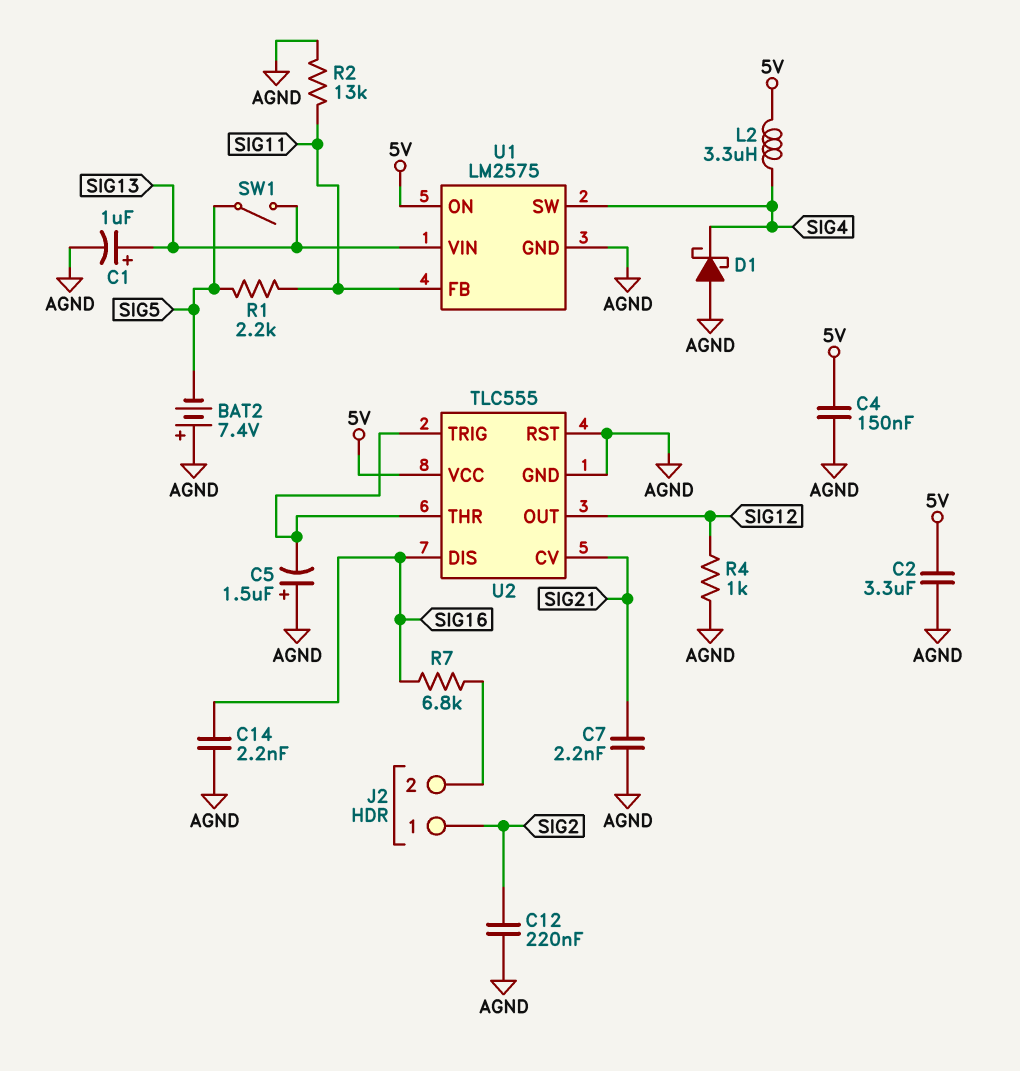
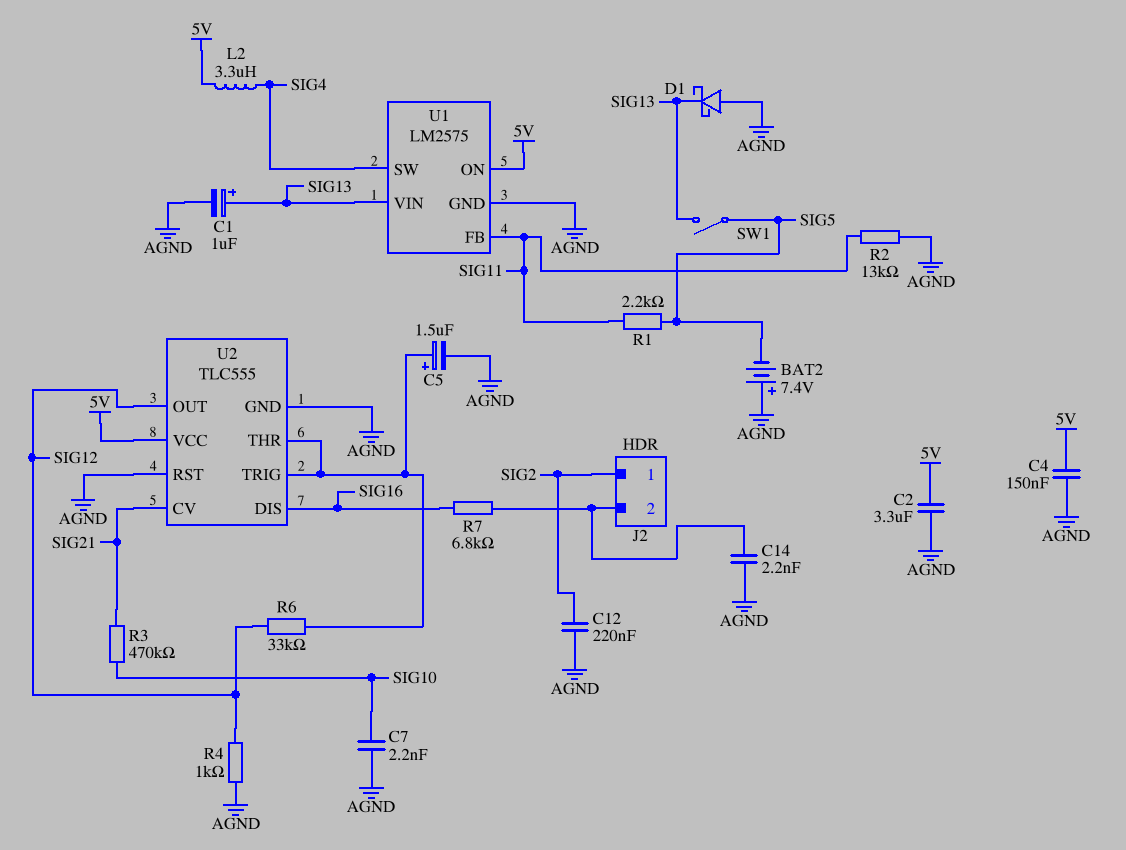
C5: 1.5uF (plus AGND, minus U2/THR) -> 1.5uF (plus U2/THR, minus AGND)
C7: 2.2nF (AGND, SIG21) -> 2.2nF (AGND, SIG10)
C14: 2.2nF (AGND, SIG16) -> 2.2nF (AGND, J2/2)
D1: schottky (A AGND, K SIG4) -> schottky (A AGND, K SIG13)
R3: none -> 470k (SIG10, SIG21)
R6: none -> 33k (SIG12, U2/THR)

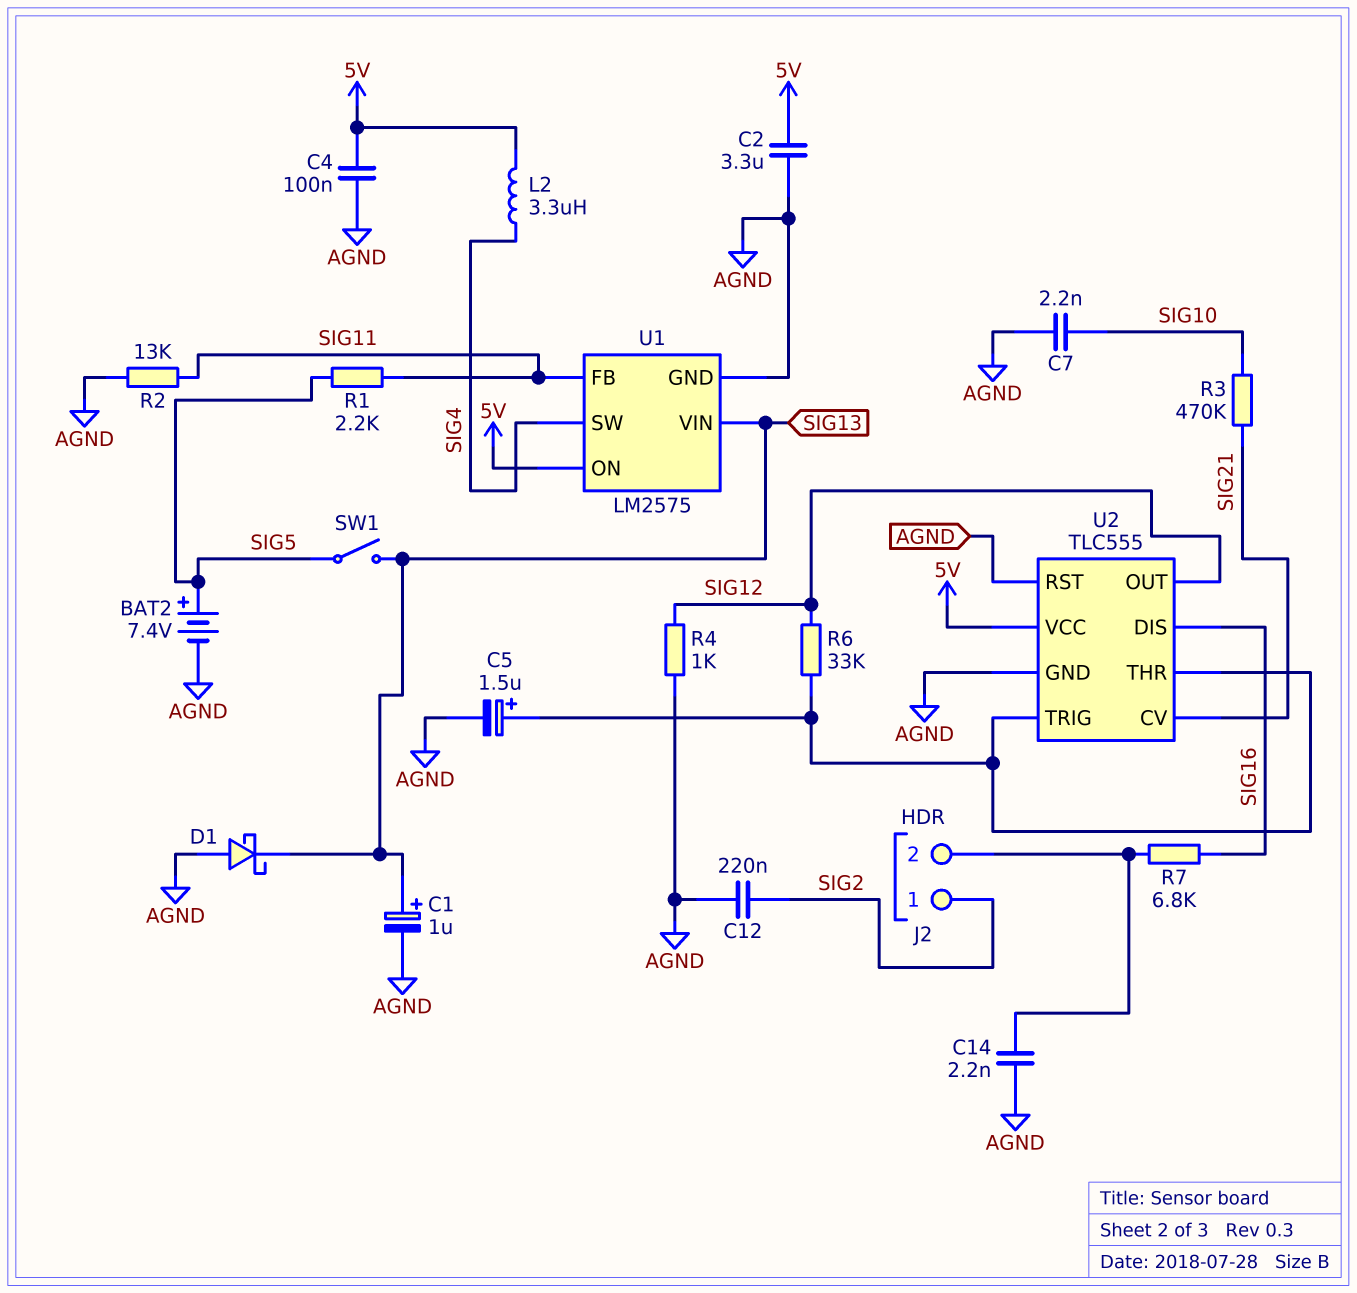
BAT2: 7.4V (plus AGND, minus SIG5) -> 7.4V (plus SIG5, minus AGND)
C4: 150nF (5V, AGND) -> 100nF (5V, AGND)

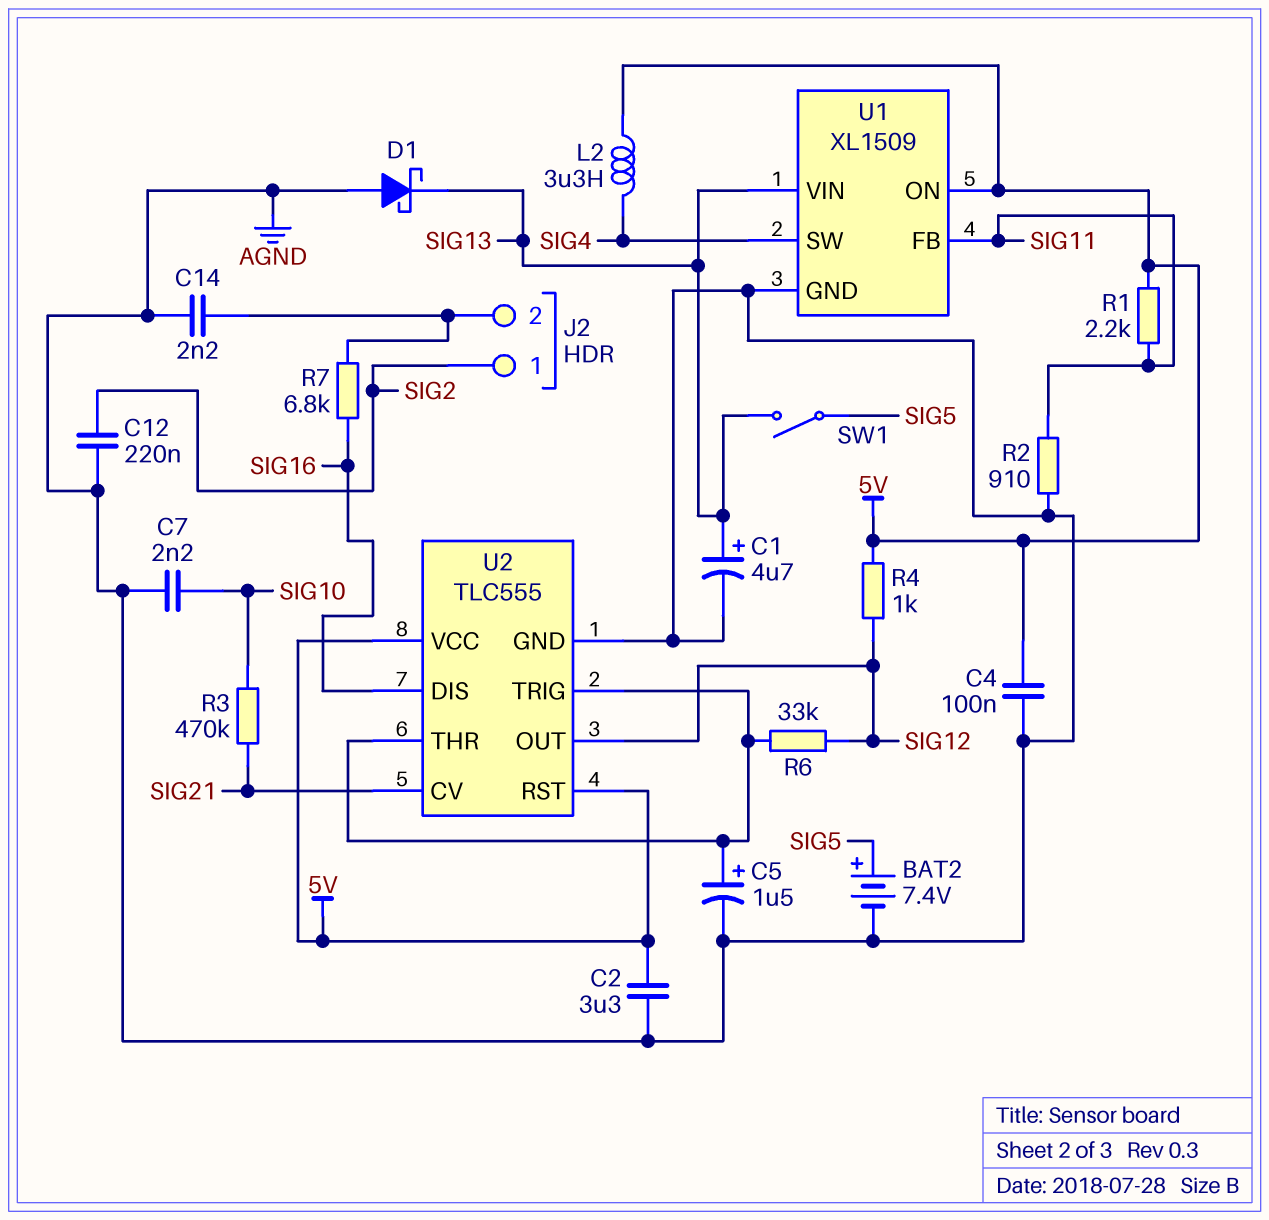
C1: 1uF (plus SIG13, minus AGND) -> 4.7uF (plus SIG13, minus AGND)
R1: 2.2k (SIG5, SIG11) -> 2.2k (5V, SIG11)
R2: 13k (AGND, SIG11) -> 910 (AGND, SIG11)
R4: 1k (AGND, SIG12) -> 1k (5V, SIG12)
U1: LM2575 -> XL1509
U2 pin RST: AGND -> 5V

